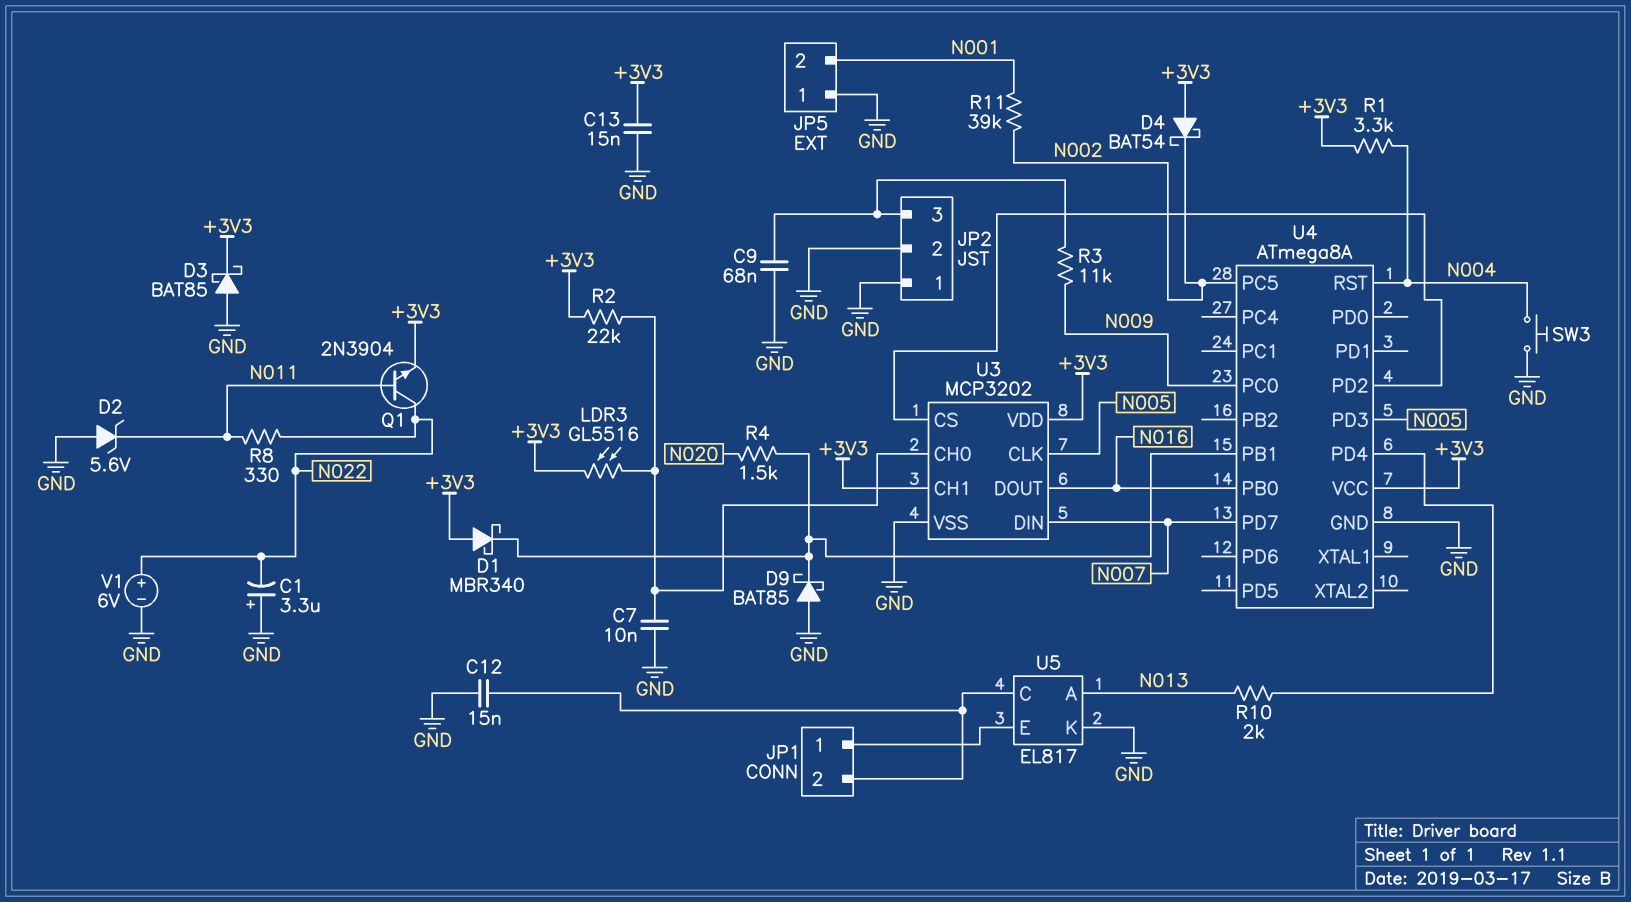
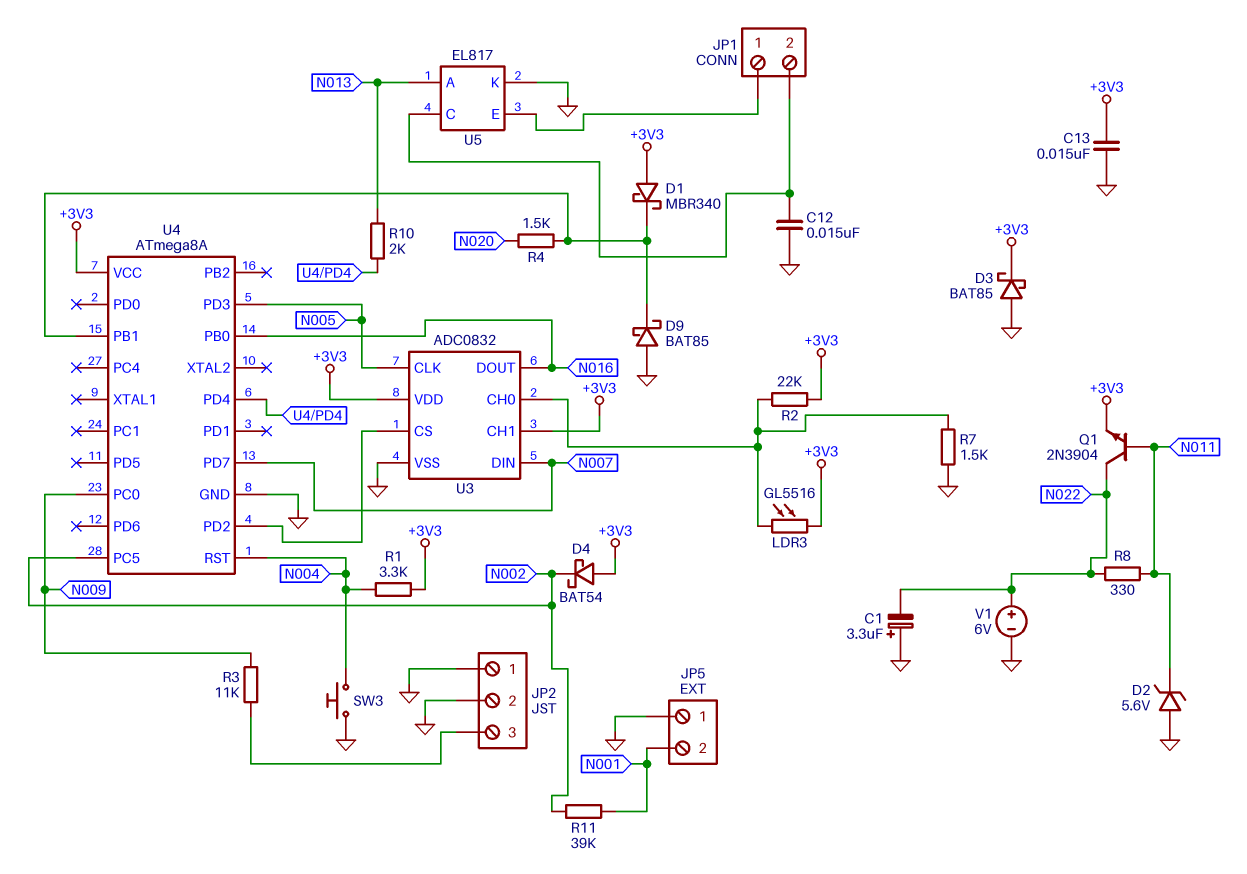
C7: 10nF (GND, U3/CH0) -> none
C9: 68nF (GND, JP2/3) -> none
R7: none -> 1.5k (GND, U3/CH0)
U3: MCP3202 -> ADC0832

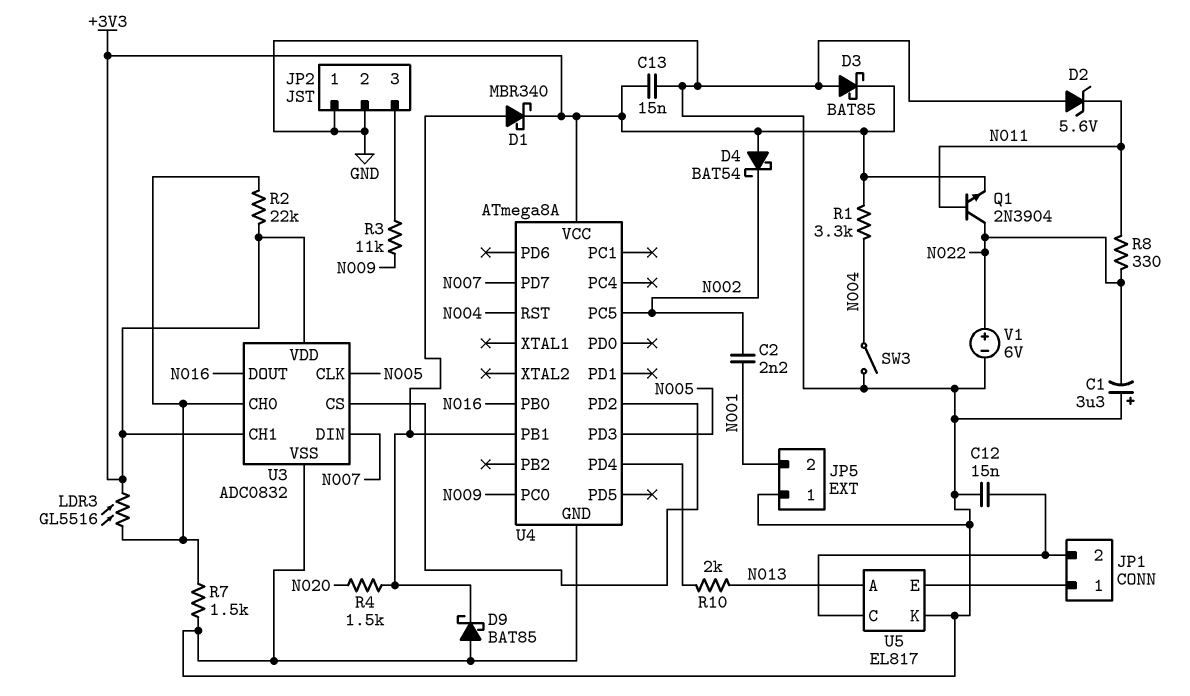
C2: none -> 2.2nF (N001, N002)
D1: schottky MBR340 (A +3V3, K U4/PB1) -> schottky MBR340 (A U4/PB1, K +3V3)
R11: 39k (N001, N002) -> none
SW3: button (GND, N004) -> switch (GND, N004)

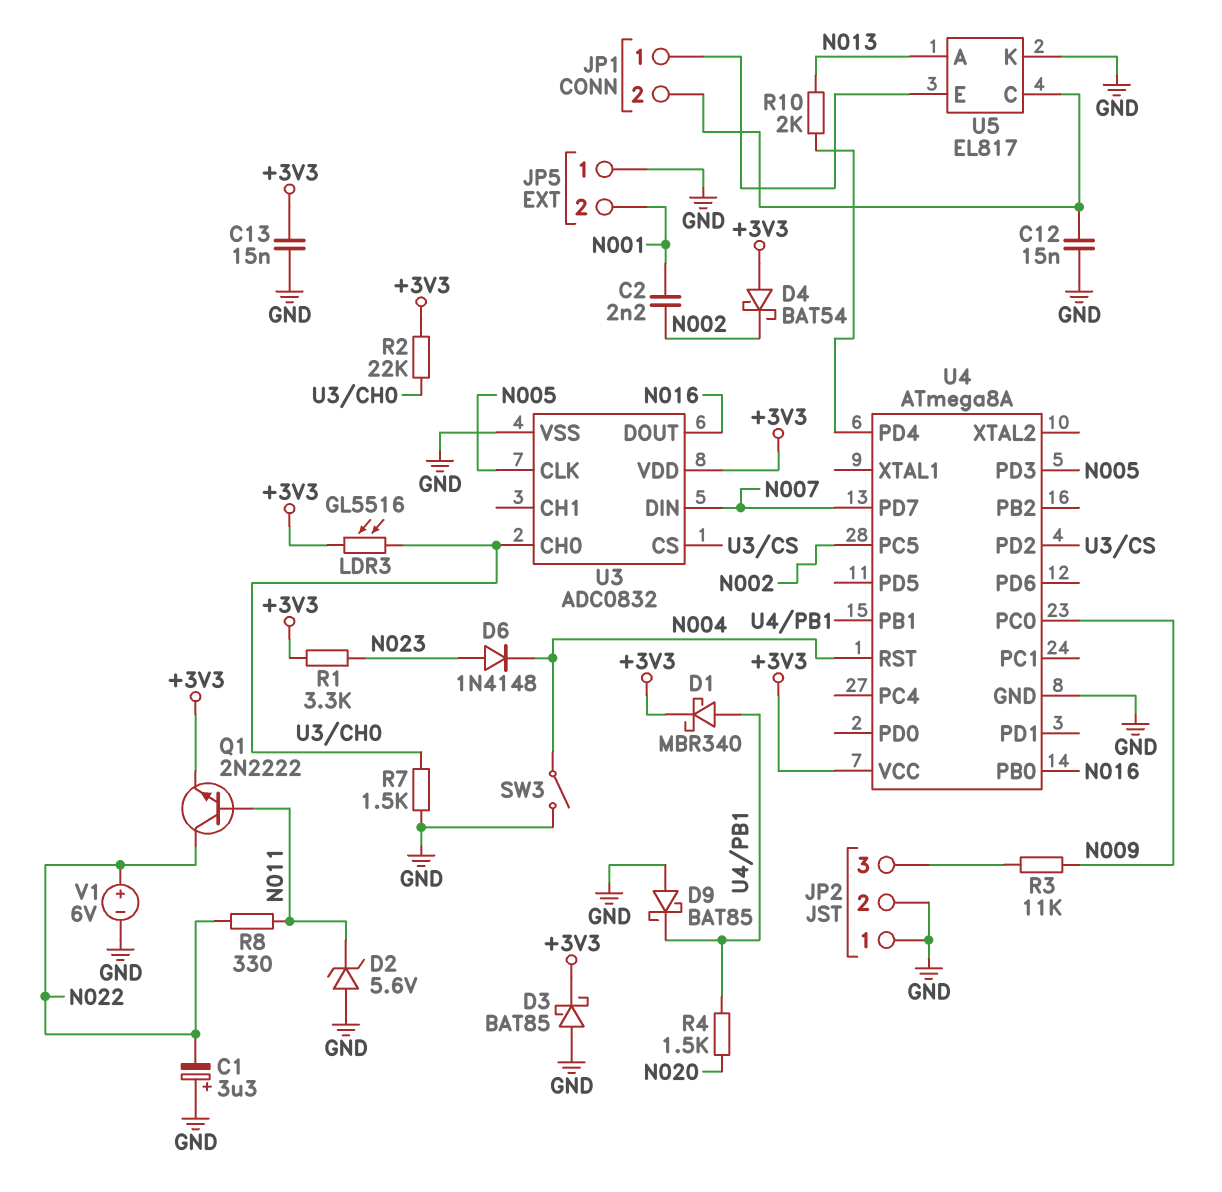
D6: none -> diode 1N4148 (A N023, K N004)
Q1: NPN 2N3904 (B N011, C N022, E +3V3) -> NPN 2N2222 (B N011, C N022, E +3V3)
R1: 3.3k (+3V3, N004) -> 3.3k (+3V3, N023)
U3 pin CH1: +3V3 -> none

